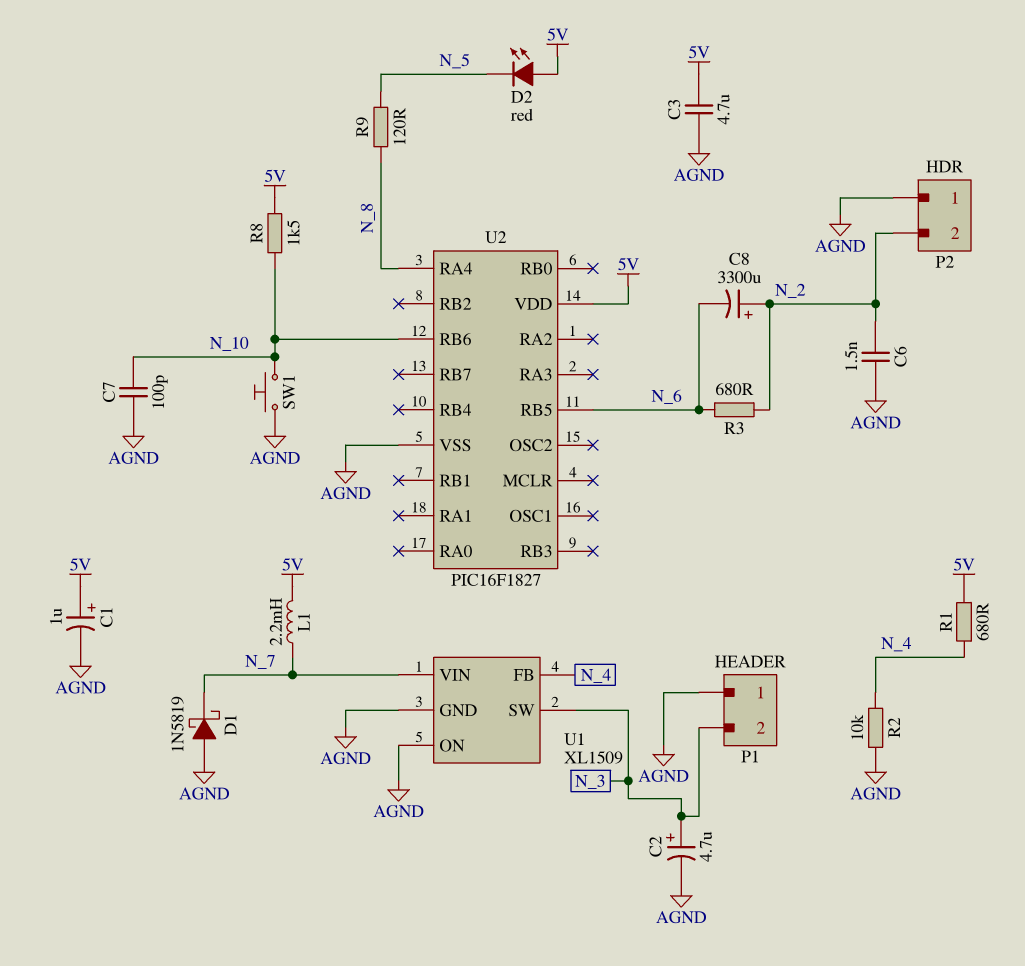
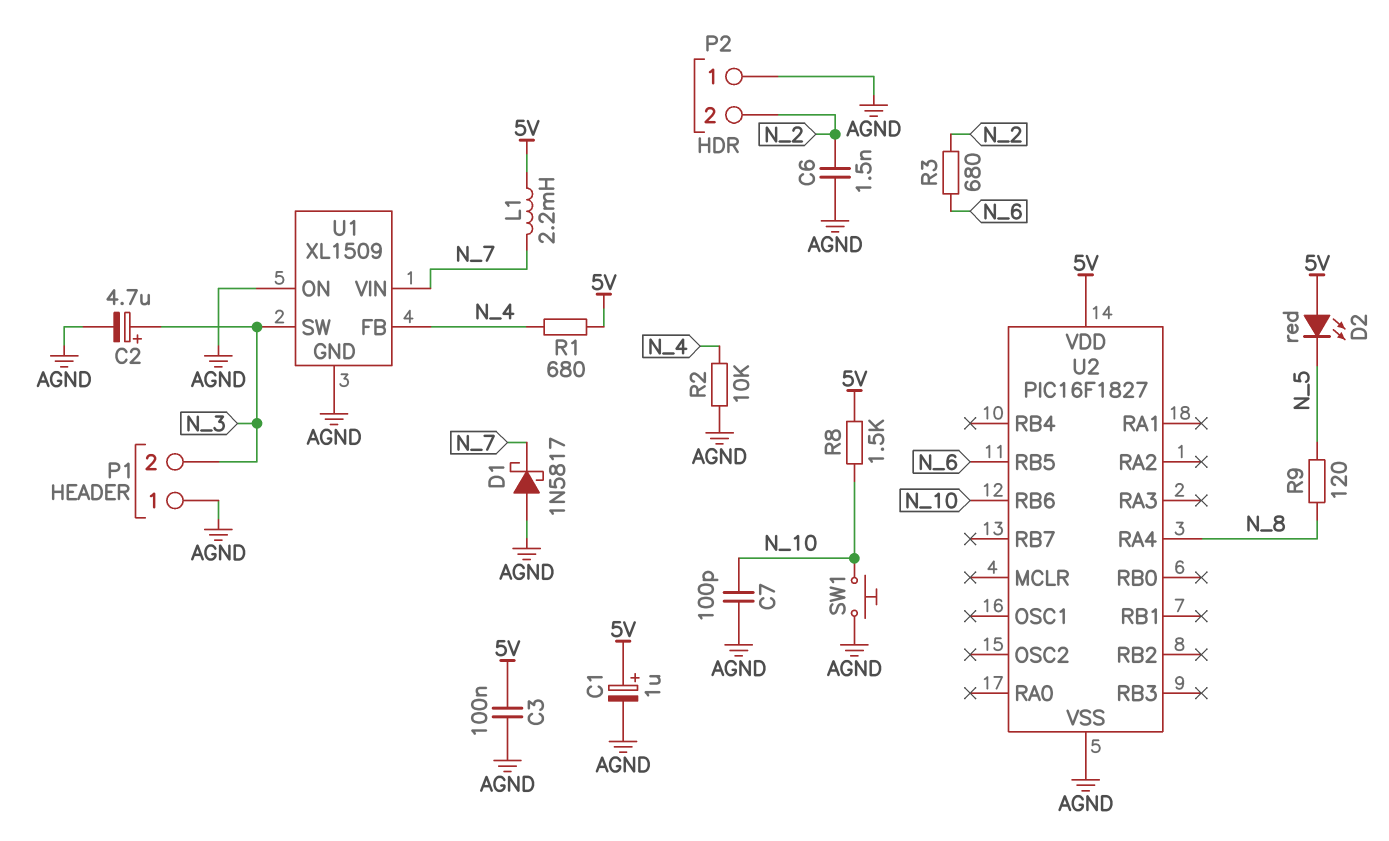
C3: 4.7uF (5V, AGND) -> 100nF (5V, AGND)
C8: 3300uF (plus N_2, minus N_6) -> none
D1: schottky 1N5819 (A AGND, K N_7) -> schottky 1N5817 (A AGND, K N_7)

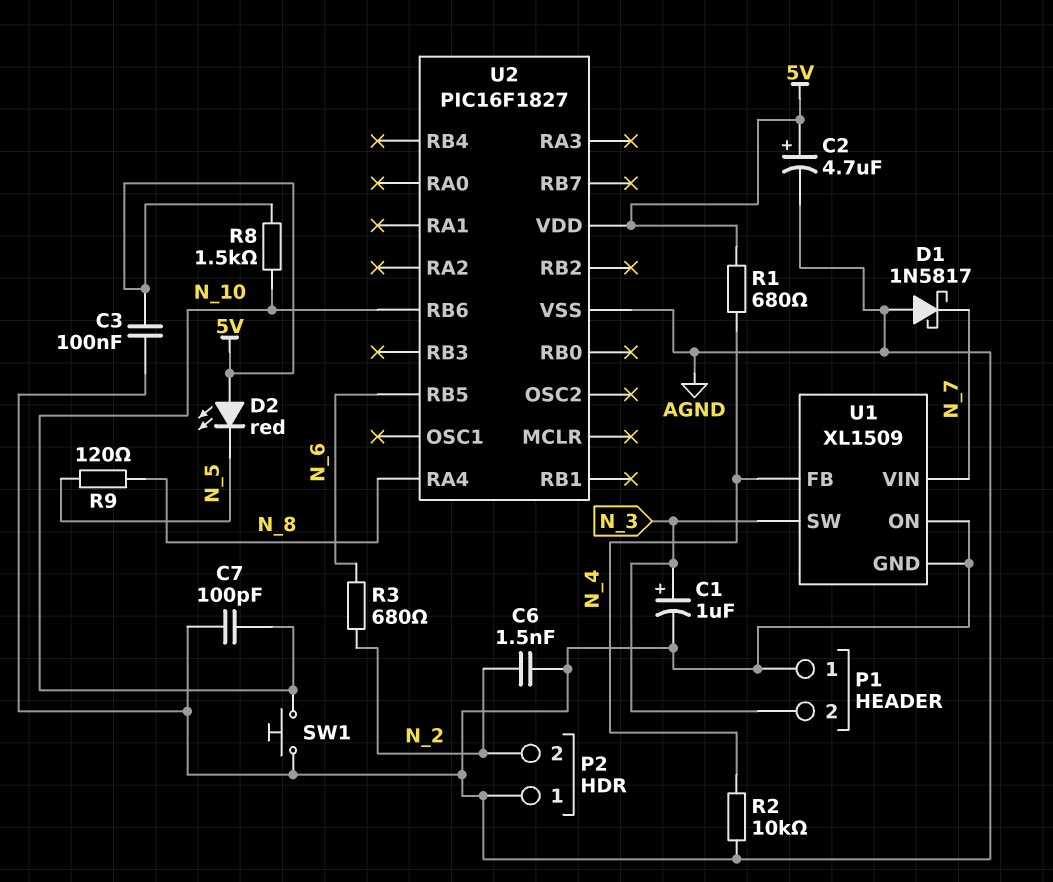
C1: 1uF (plus 5V, minus AGND) -> 1uF (plus N_3, minus AGND)
C2: 4.7uF (plus N_3, minus AGND) -> 4.7uF (plus 5V, minus AGND)
L1: 2.2mH (5V, N_7) -> none

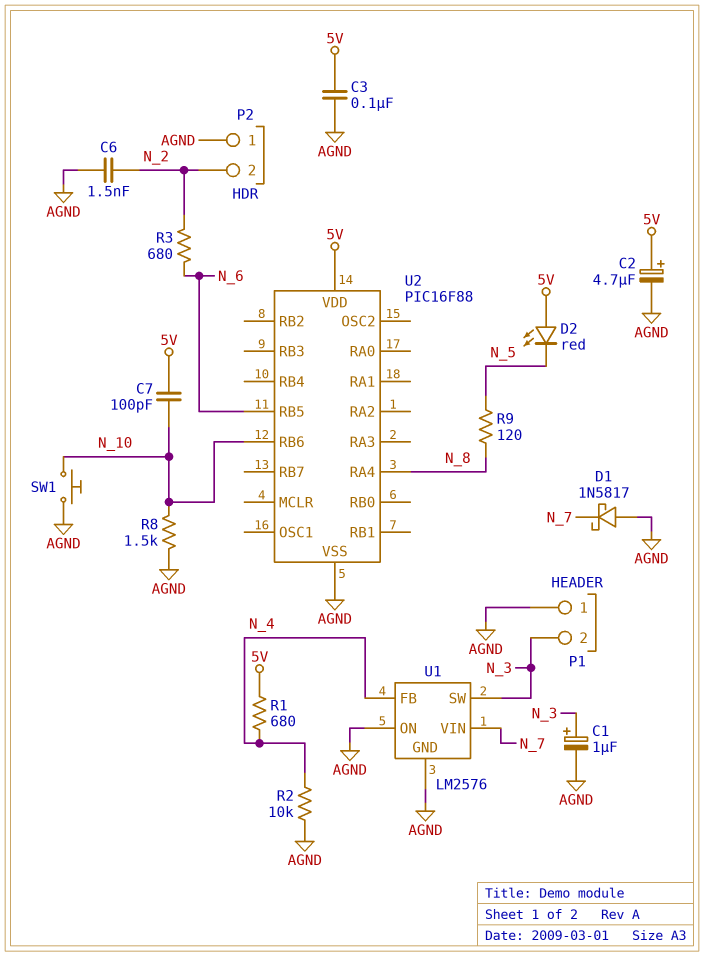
C7: 100pF (AGND, N_10) -> 100pF (5V, N_10)
R8: 1.5k (5V, N_10) -> 1.5k (AGND, N_10)
U1: XL1509 -> LM2576
U2: PIC16F1827 -> PIC16F88

